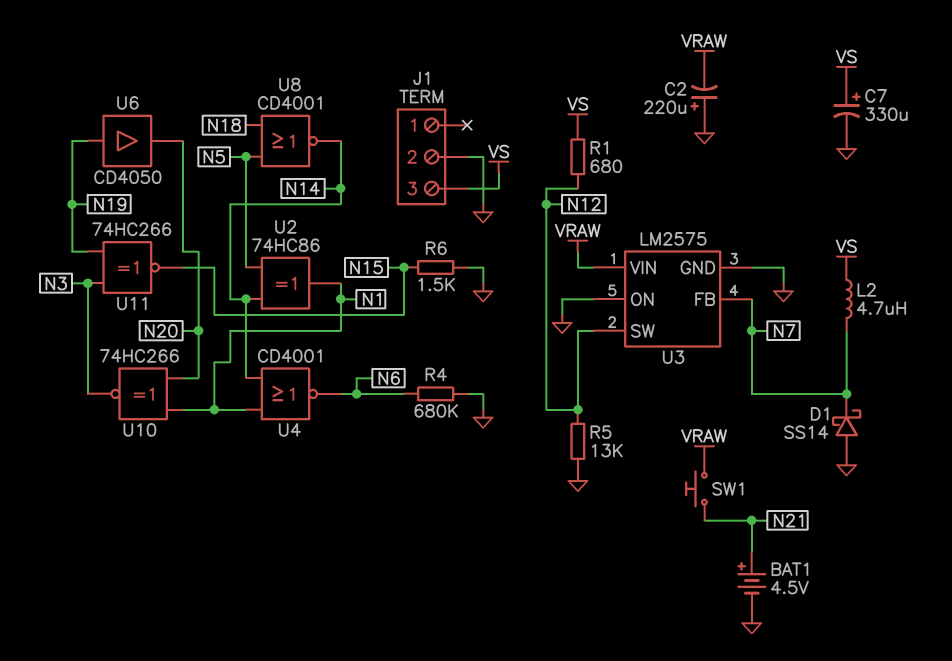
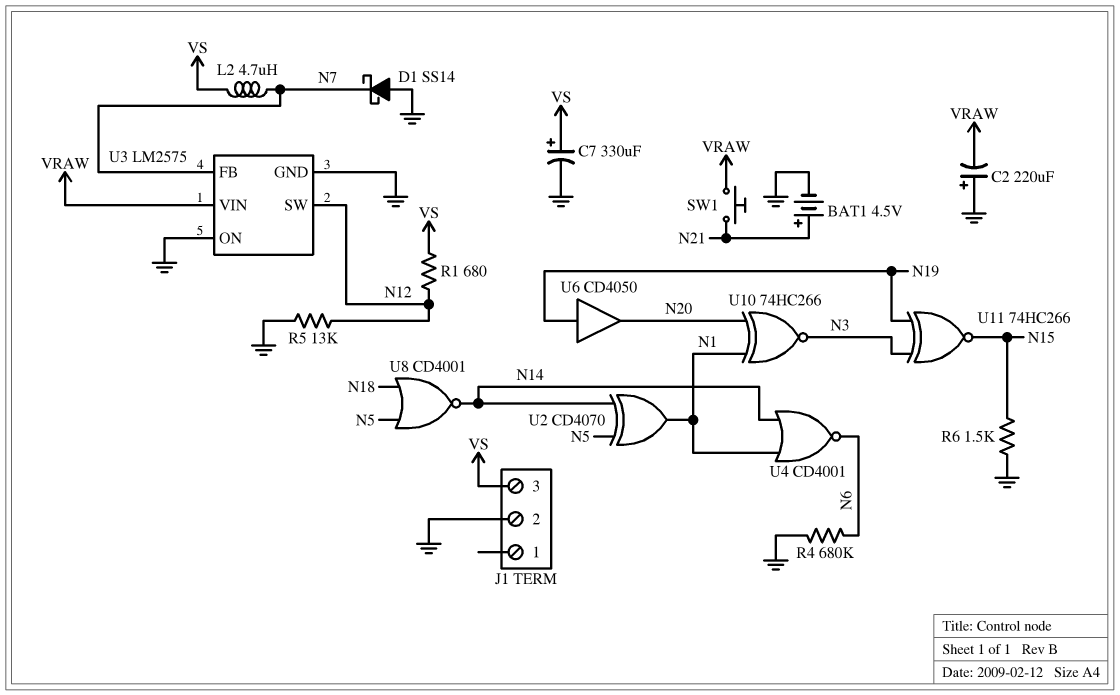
U2: XOR 74HC86 (in N5, in N14, out N1) -> XOR CD4070 (in N5, in N14, out N1)

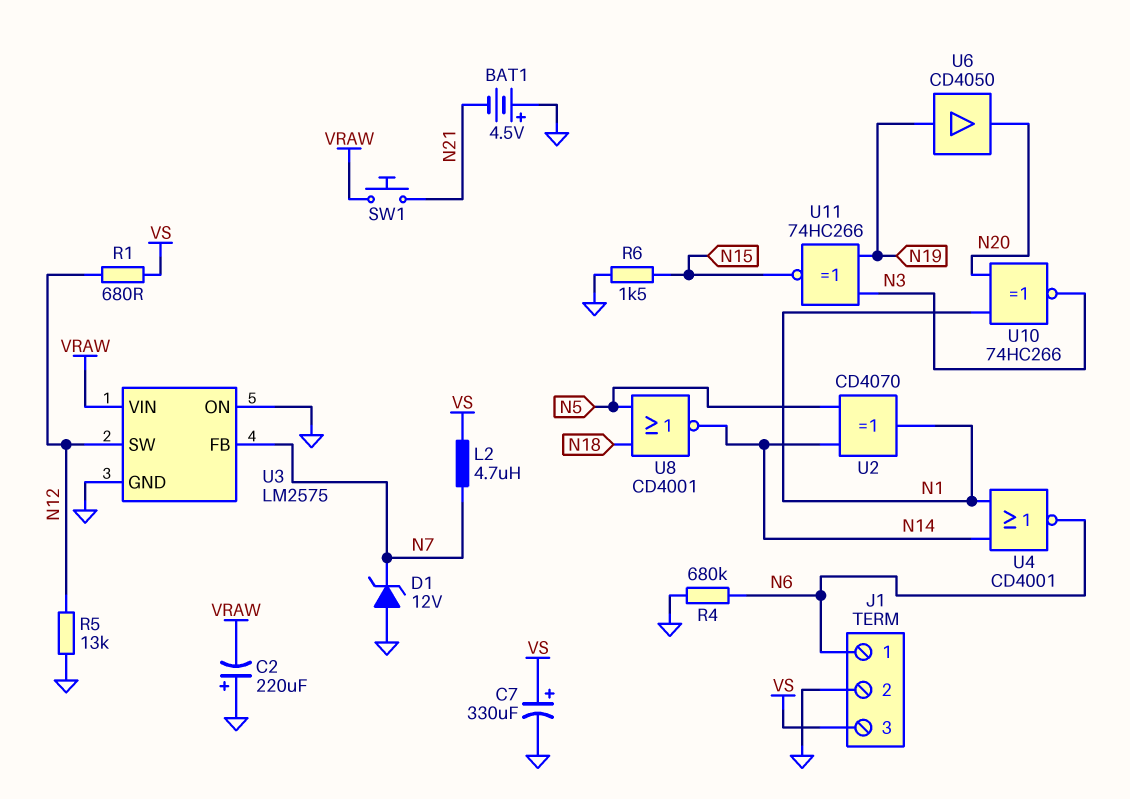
BAT1: 4.5V (plus N21, minus GND) -> 4.5V (plus GND, minus N21)
D1: schottky SS14 (A GND, K N7) -> zener 12V (A GND, K N7)
J1 pin 1: none -> N6

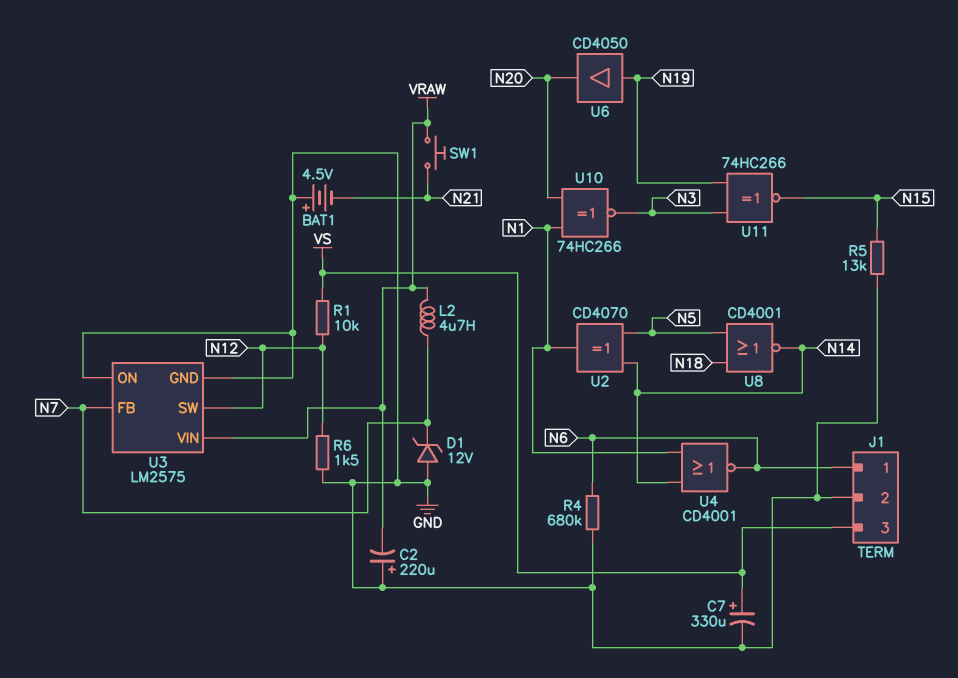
L2: 4.7uH (N7, VS) -> 4.7uH (N7, VRAW)
R1: 680 (N12, VS) -> 10k (N12, VS)
R5: 13k (GND, N12) -> 13k (GND, N15)
R6: 1.5k (GND, N15) -> 1.5k (GND, N12)

